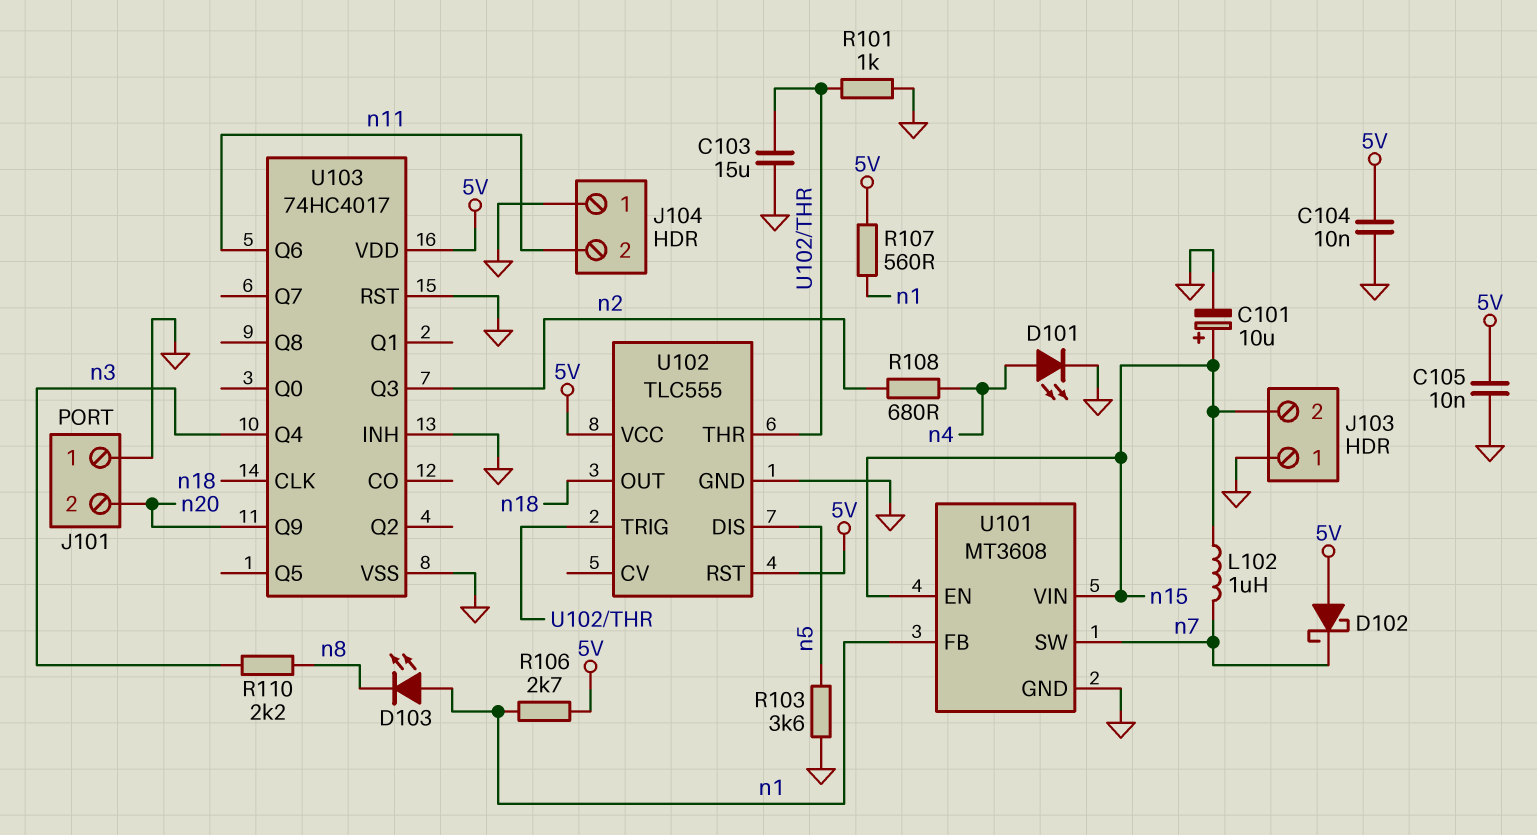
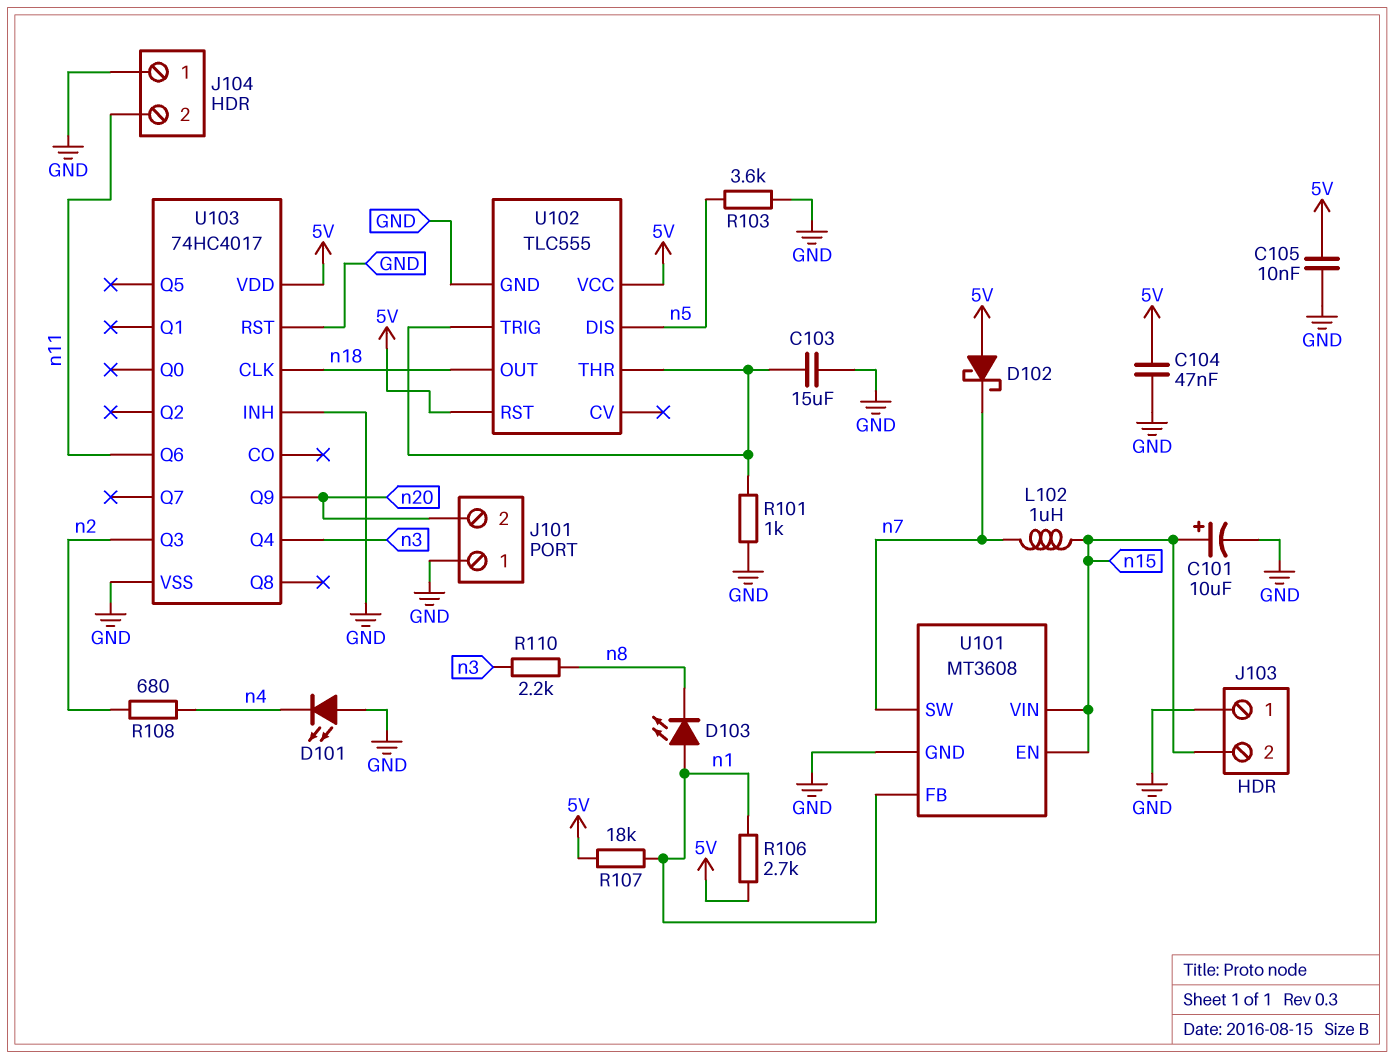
C104: 10nF (5V, GND) -> 47nF (5V, GND)
D101: LED (A n4, K GND) -> LED (A GND, K n4)
R107: 560 (5V, n1) -> 18k (5V, n1)

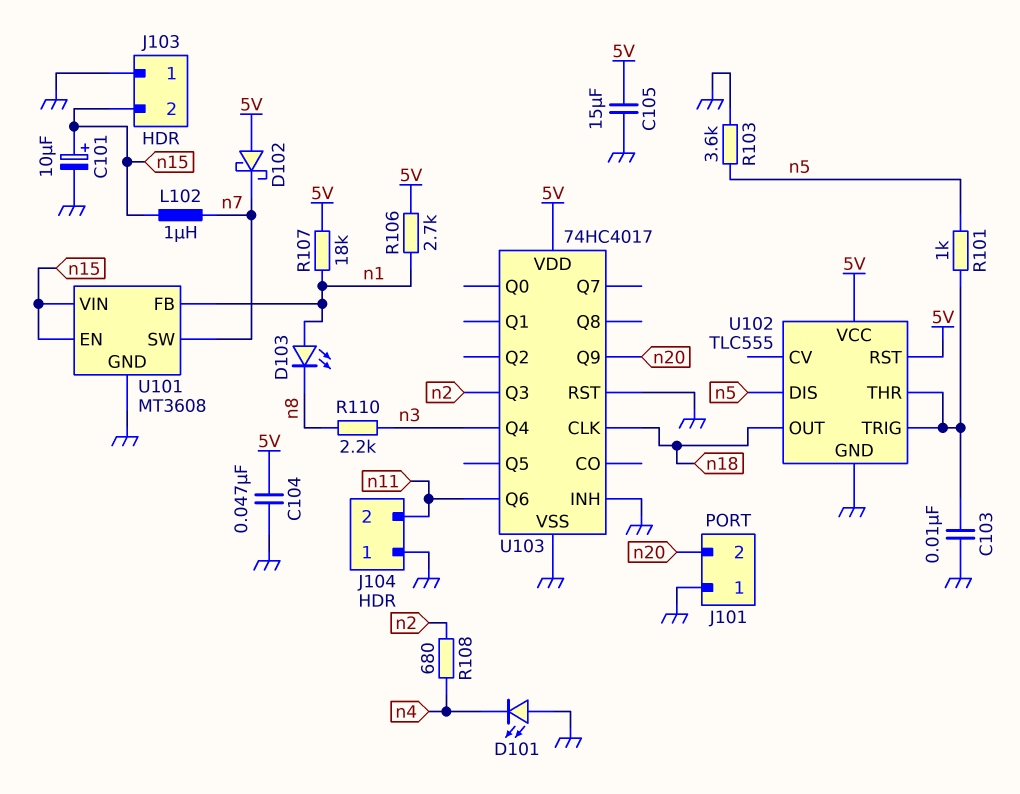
C103: 15uF (GND, U102/THR) -> 10nF (GND, U102/THR)
C105: 10nF (5V, GND) -> 15uF (5V, GND)
R101: 1k (GND, U102/THR) -> 1k (U102/THR, n5)

